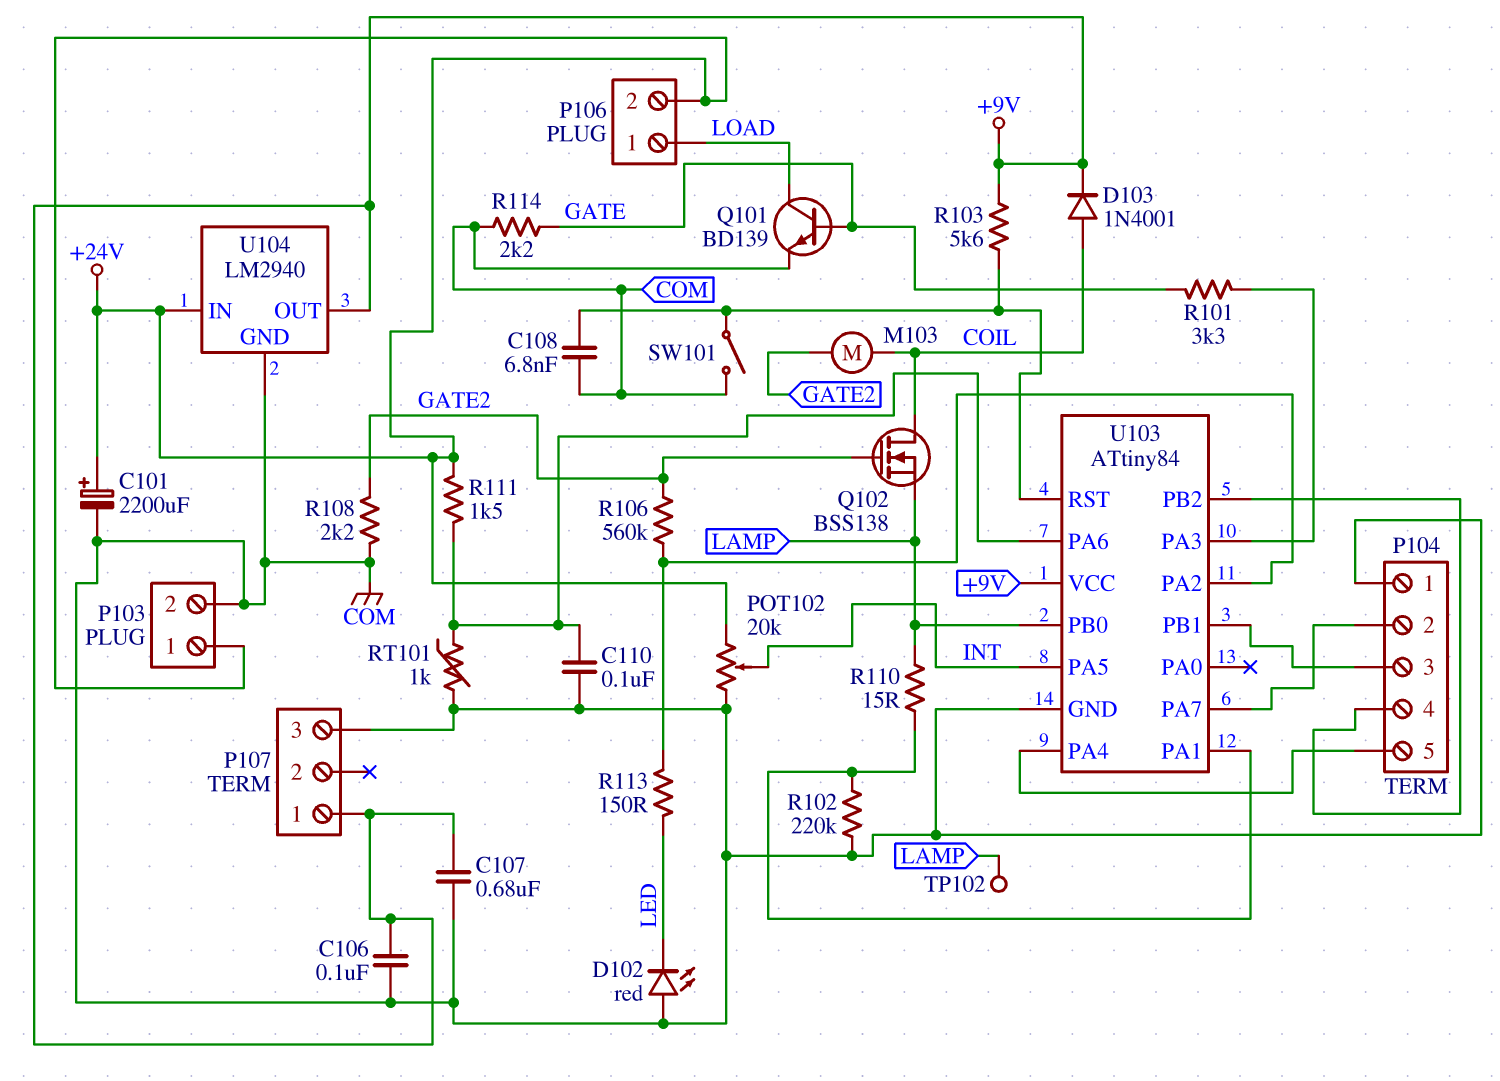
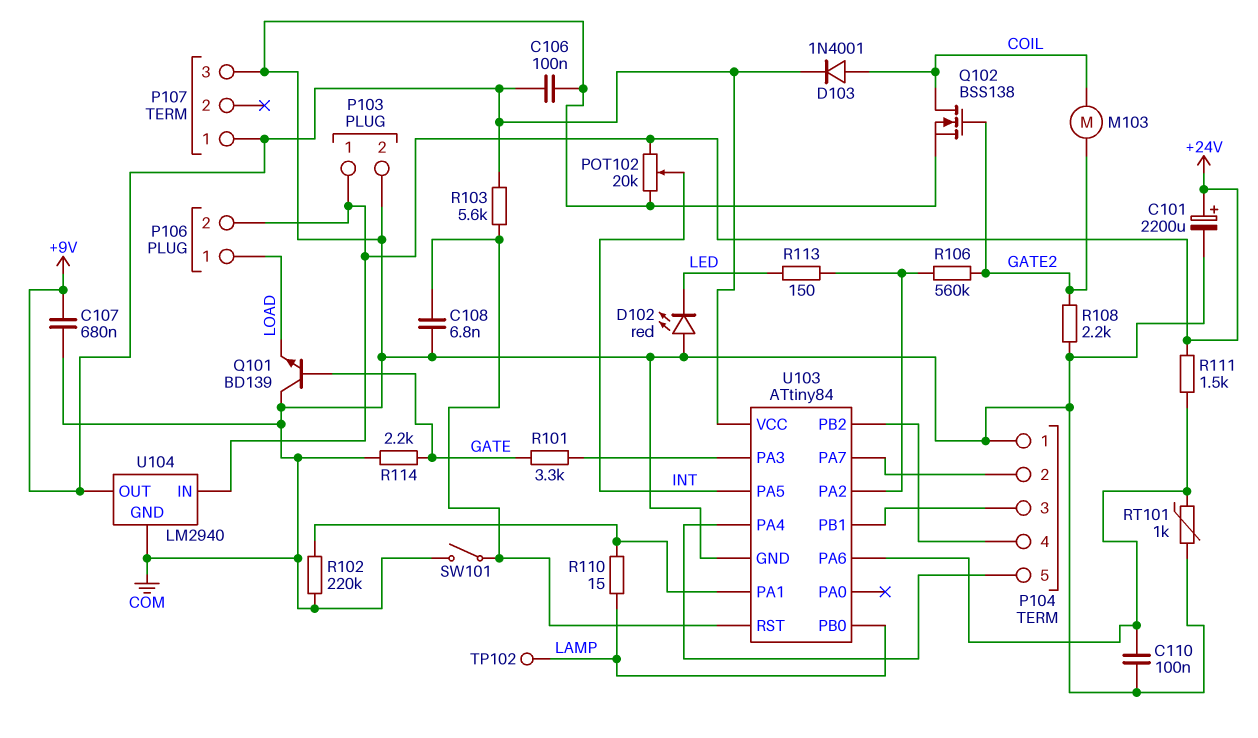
Q101: NPN BD139 (B GATE, C LOAD, E COM) -> NPN BD139 (B GATE, C COM, E LOAD)
Q102: NMOS BSS138 (G GATE2, D COIL, S LAMP) -> NMOS BSS138 (G GATE2, D COIL, S COM)

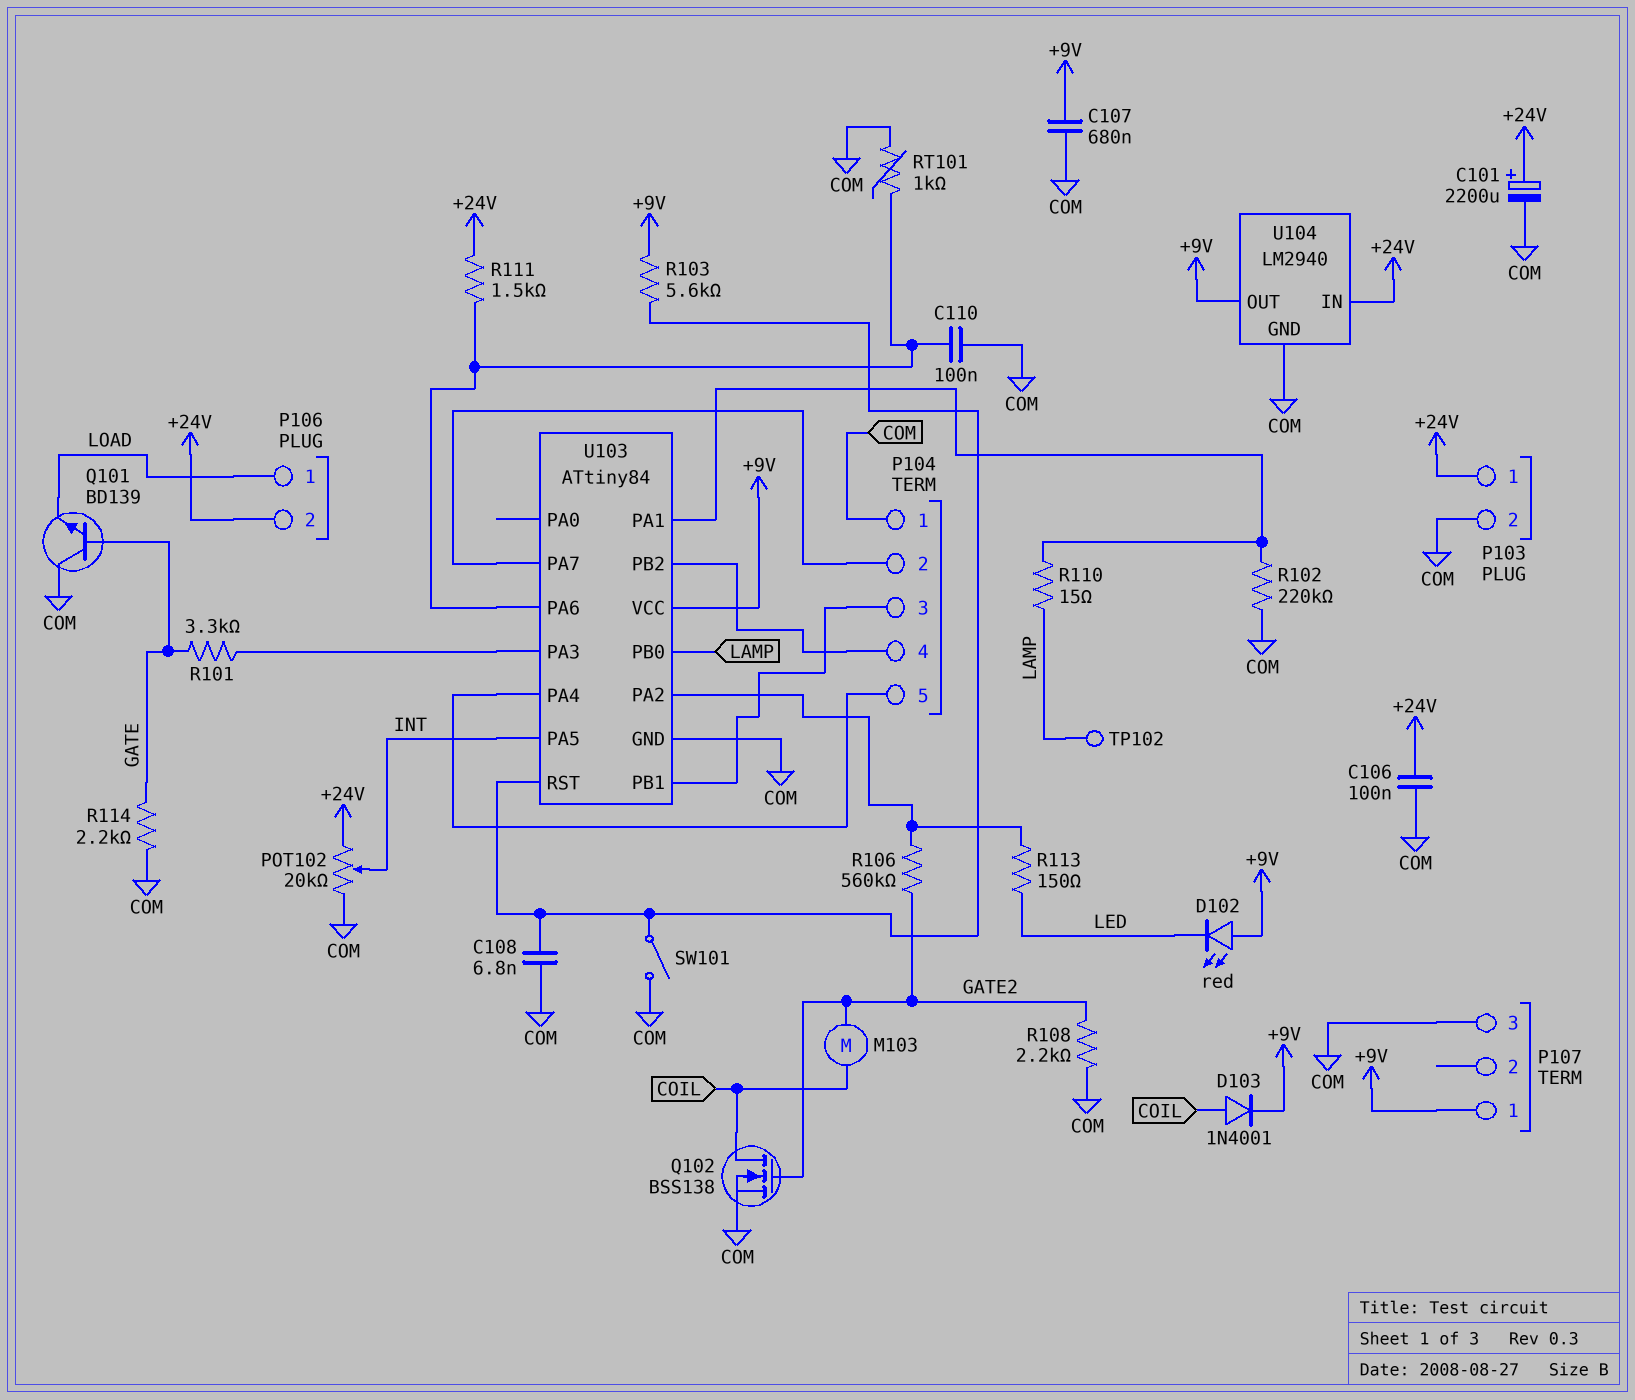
C106: 100nF (+9V, COM) -> 100nF (+24V, COM)
D102: LED red (A COM, K LED) -> LED red (A +9V, K LED)

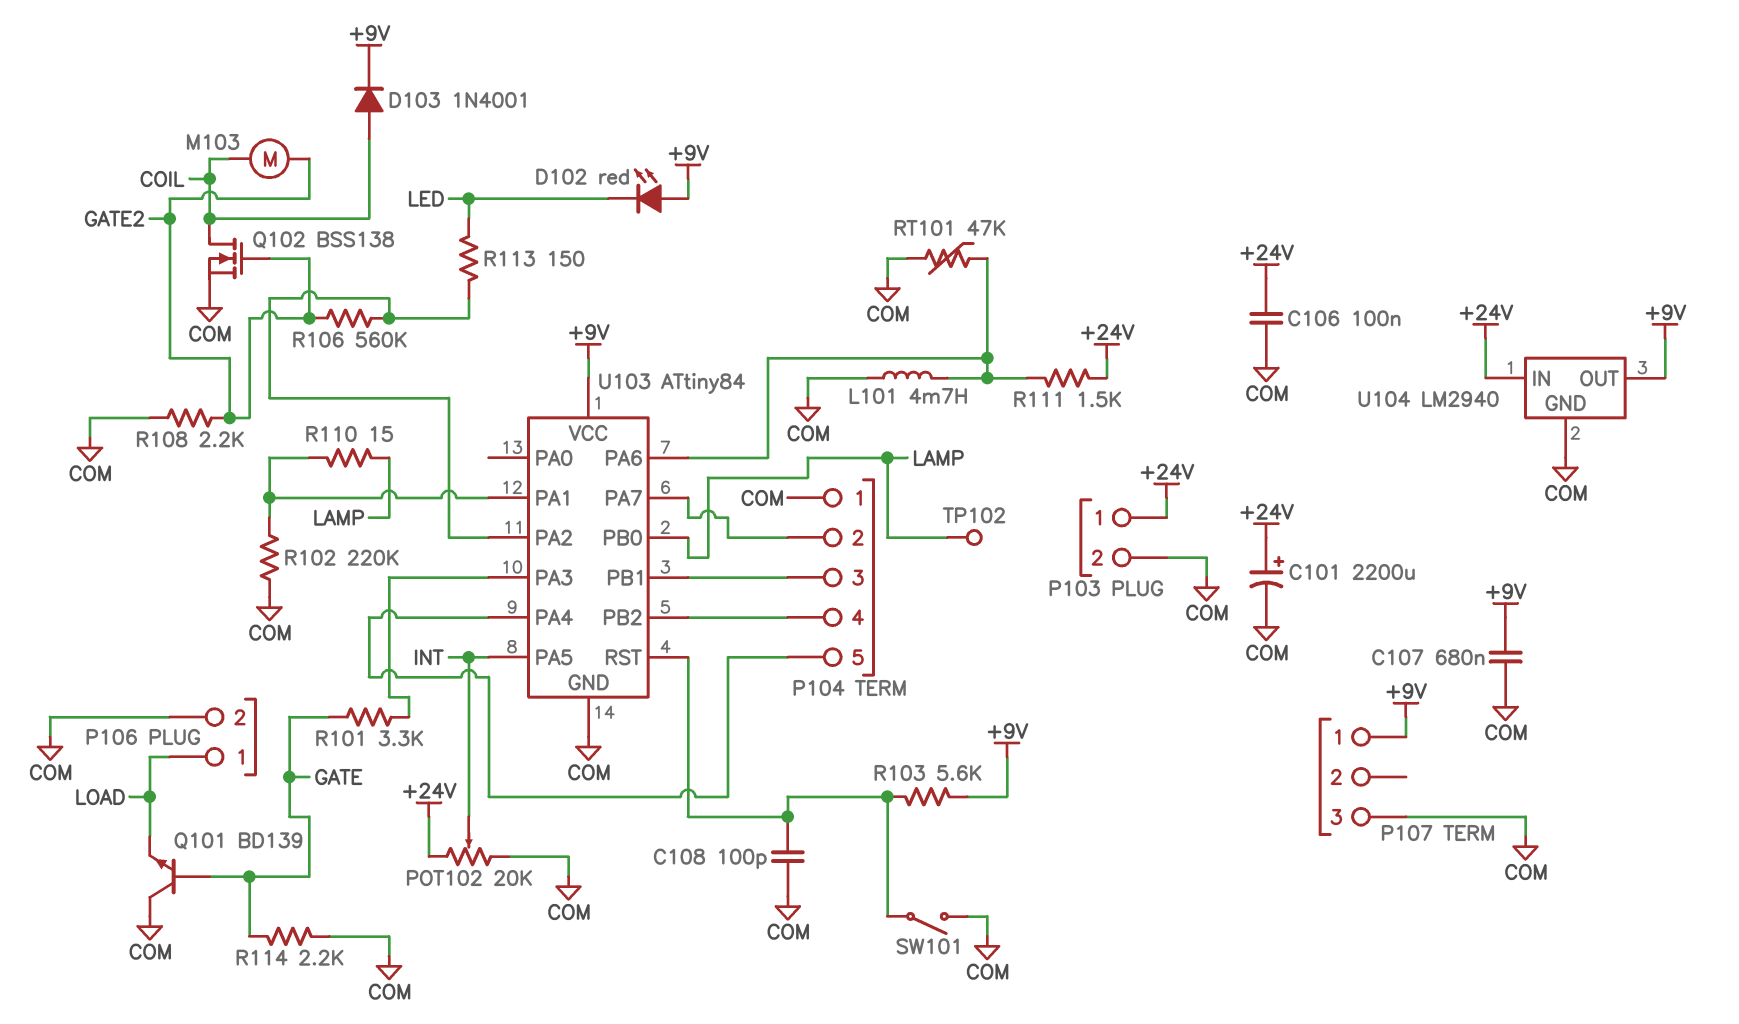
C108: 6.8nF (COM, U103/RST) -> 100pF (COM, U103/RST)
C110: 100nF (COM, U103/PA6) -> none
L101: none -> 4.7mH (COM, U103/PA6)
P106 pin 2: +24V -> COM
RT101: 1k (COM, U103/PA6) -> 47k (COM, U103/PA6)

